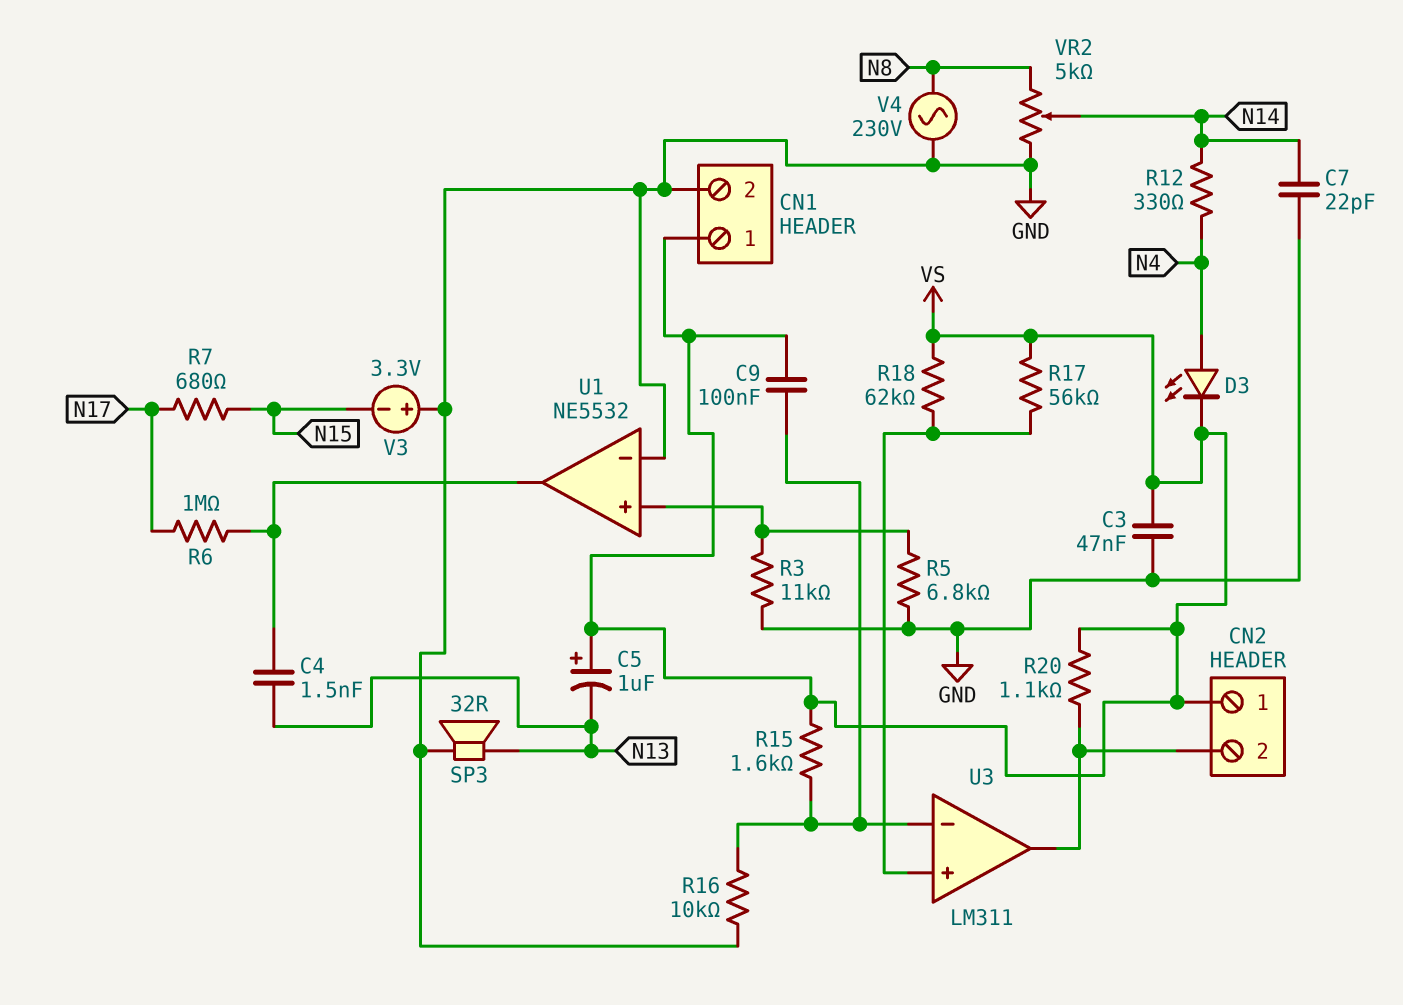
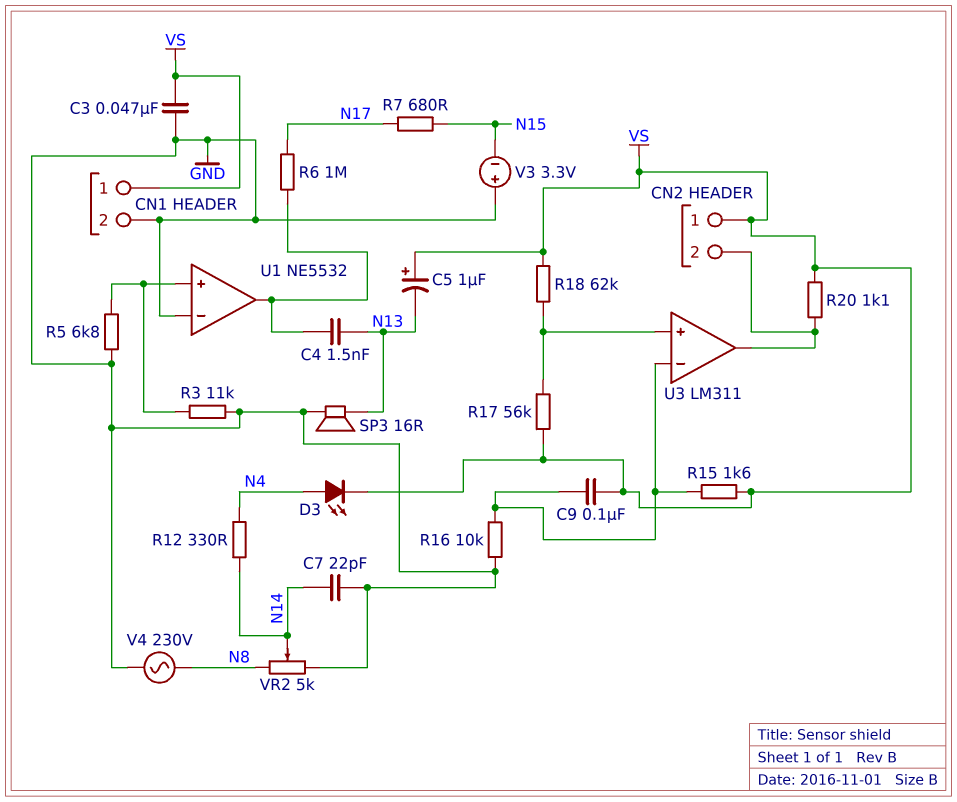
SP3: speaker 32R (GND, N13) -> speaker 16R (GND, N13)

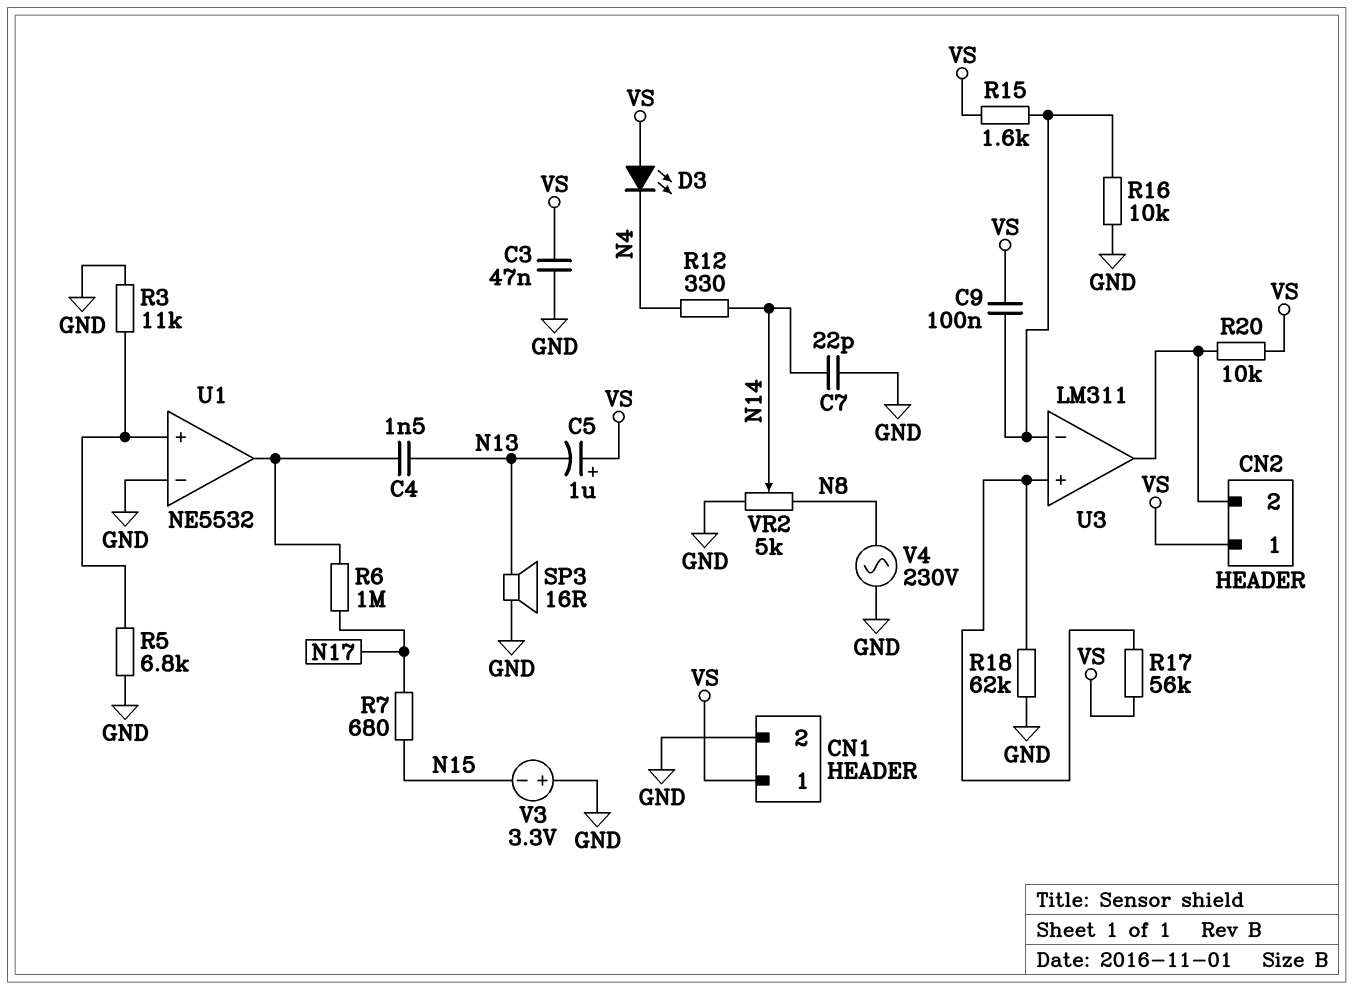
D3: LED (A N4, K VS) -> LED (A VS, K N4)
R18: 62k (U3/in+, VS) -> 62k (GND, U3/in+)
R20: 1.1k (CN2/2, VS) -> 10k (CN2/2, VS)

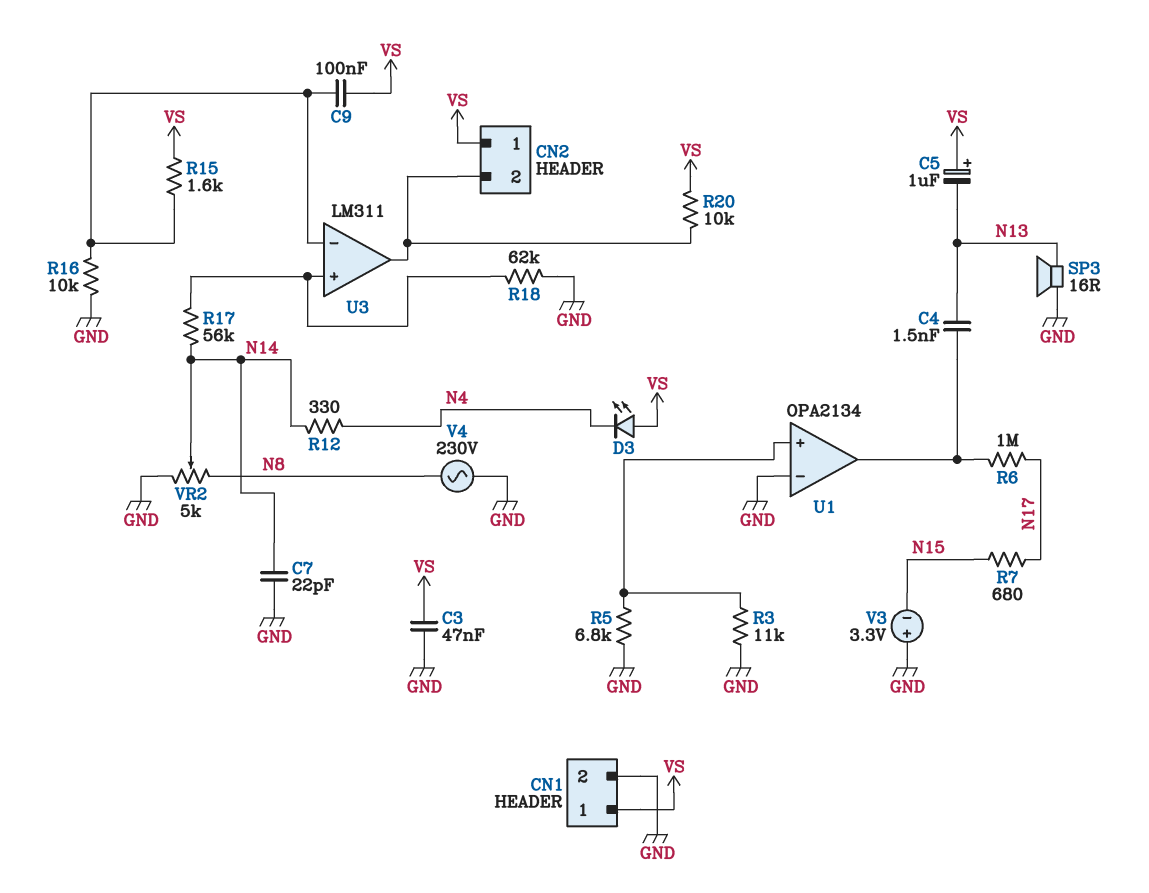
R17: 56k (U3/in+, VS) -> 56k (N14, U3/in+)
U1: NE5532 -> OPA2134

